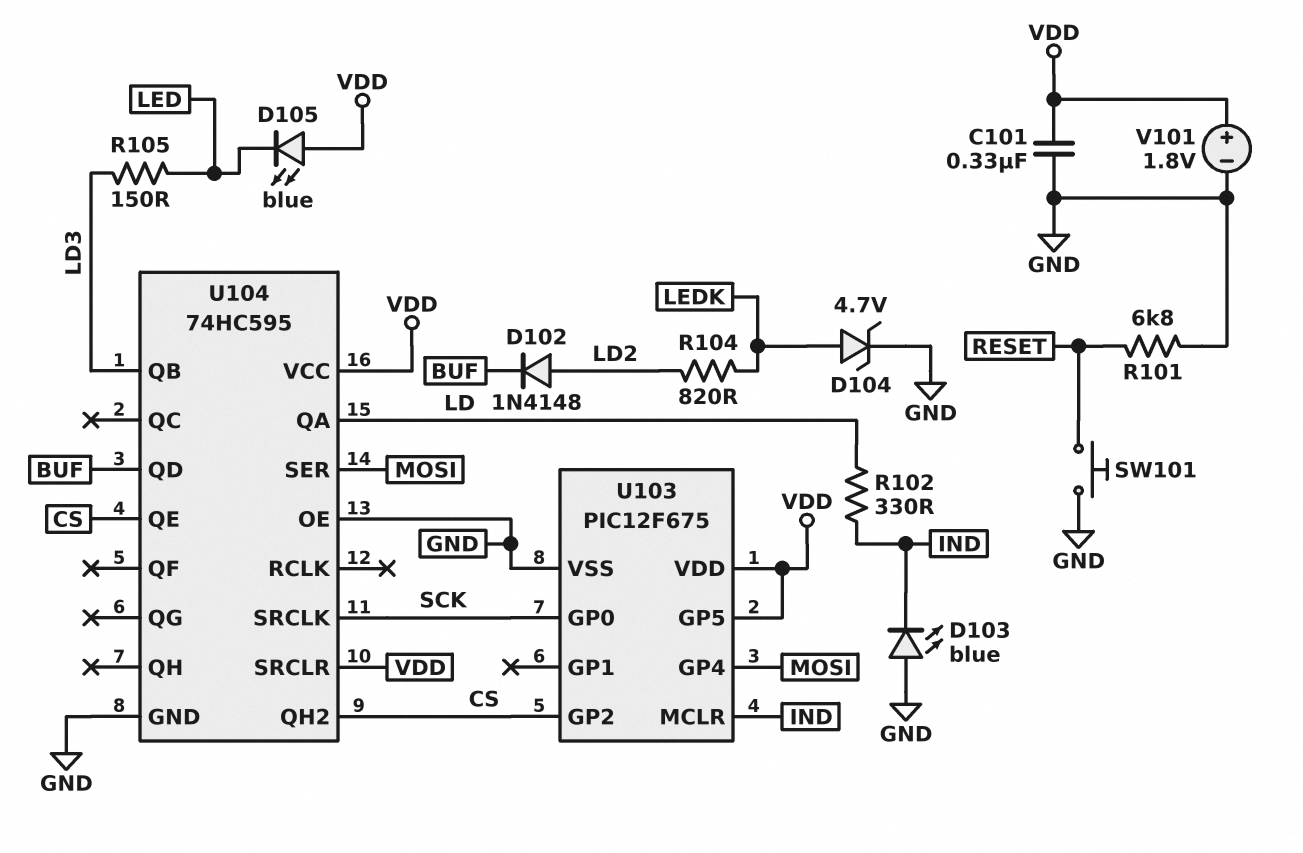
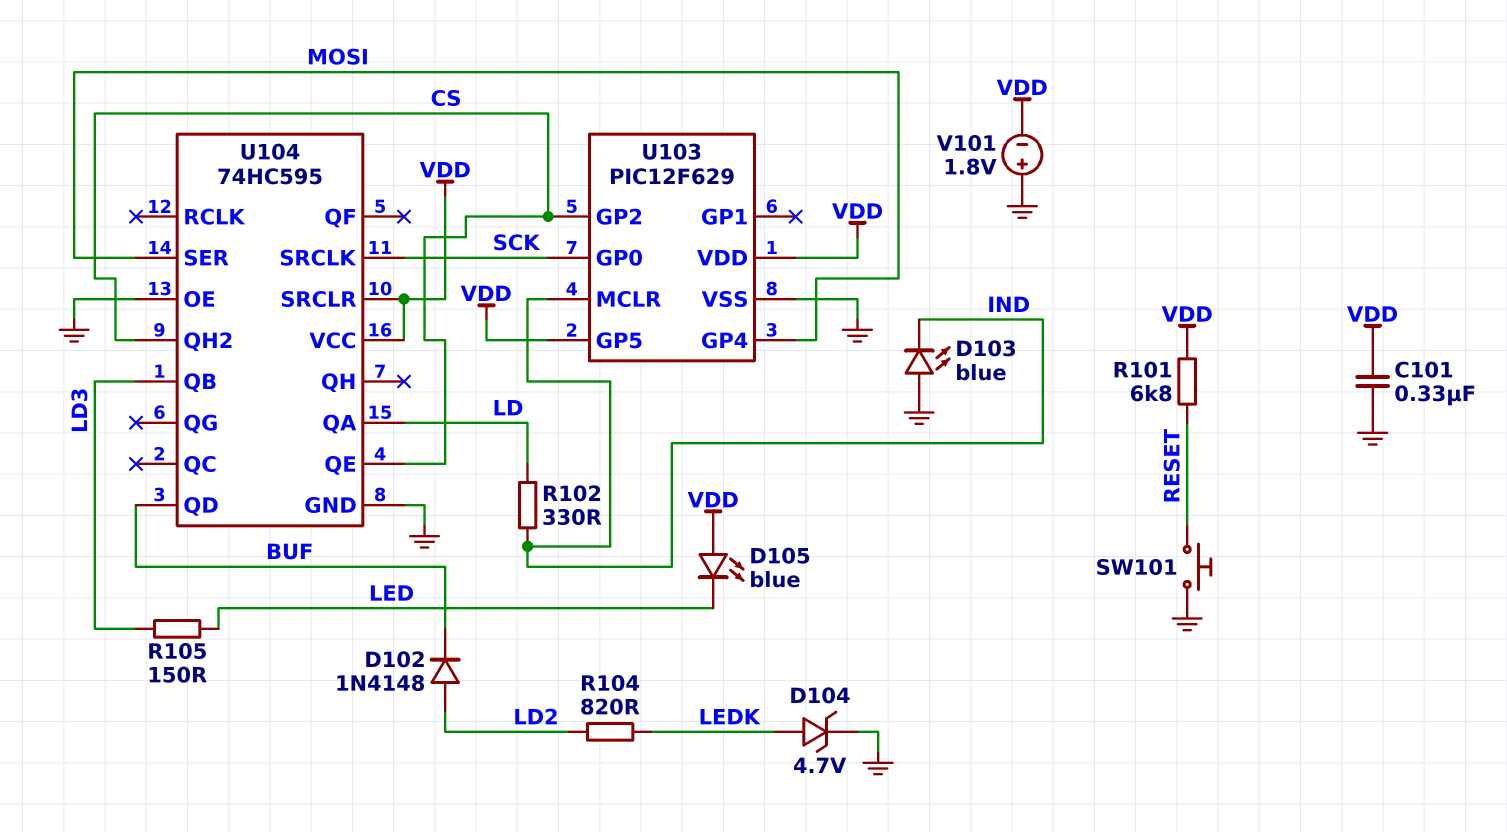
R101: 6.8k (GND, RESET) -> 6.8k (RESET, VDD)
U103: PIC12F675 -> PIC12F629
V101: 1.8V (plus VDD, minus GND) -> 1.8V (plus GND, minus VDD)

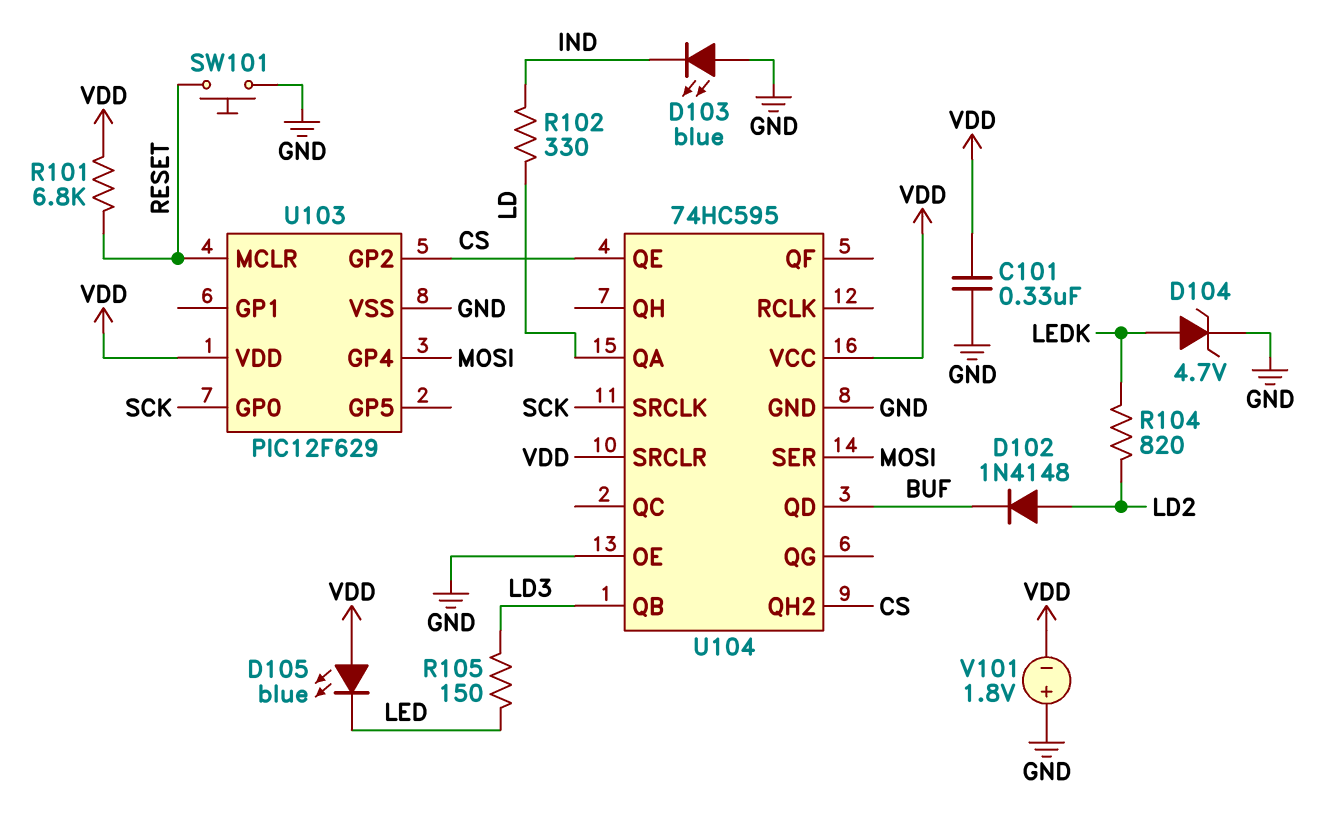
U103 pin GP5: VDD -> none
U103 pin MCLR: IND -> RESET

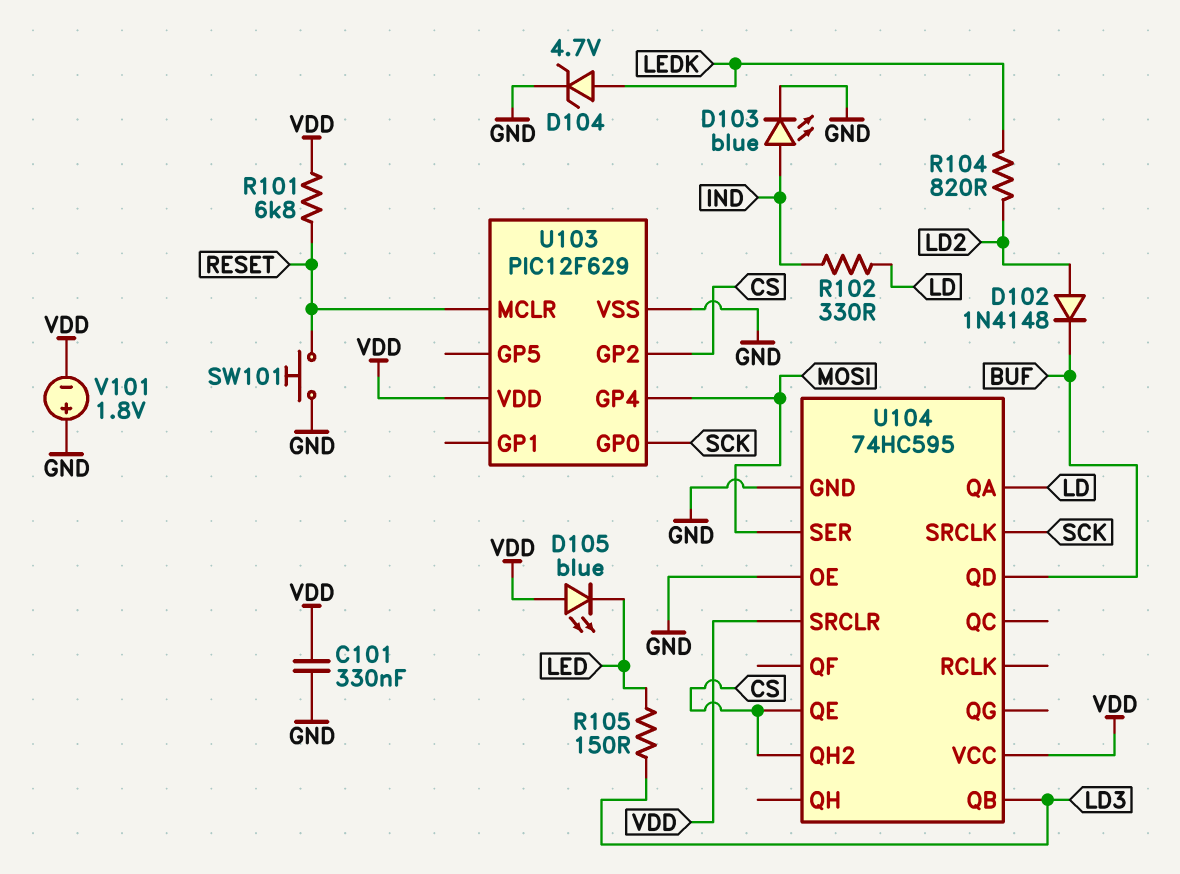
D103: LED blue (A GND, K IND) -> LED blue (A IND, K GND)

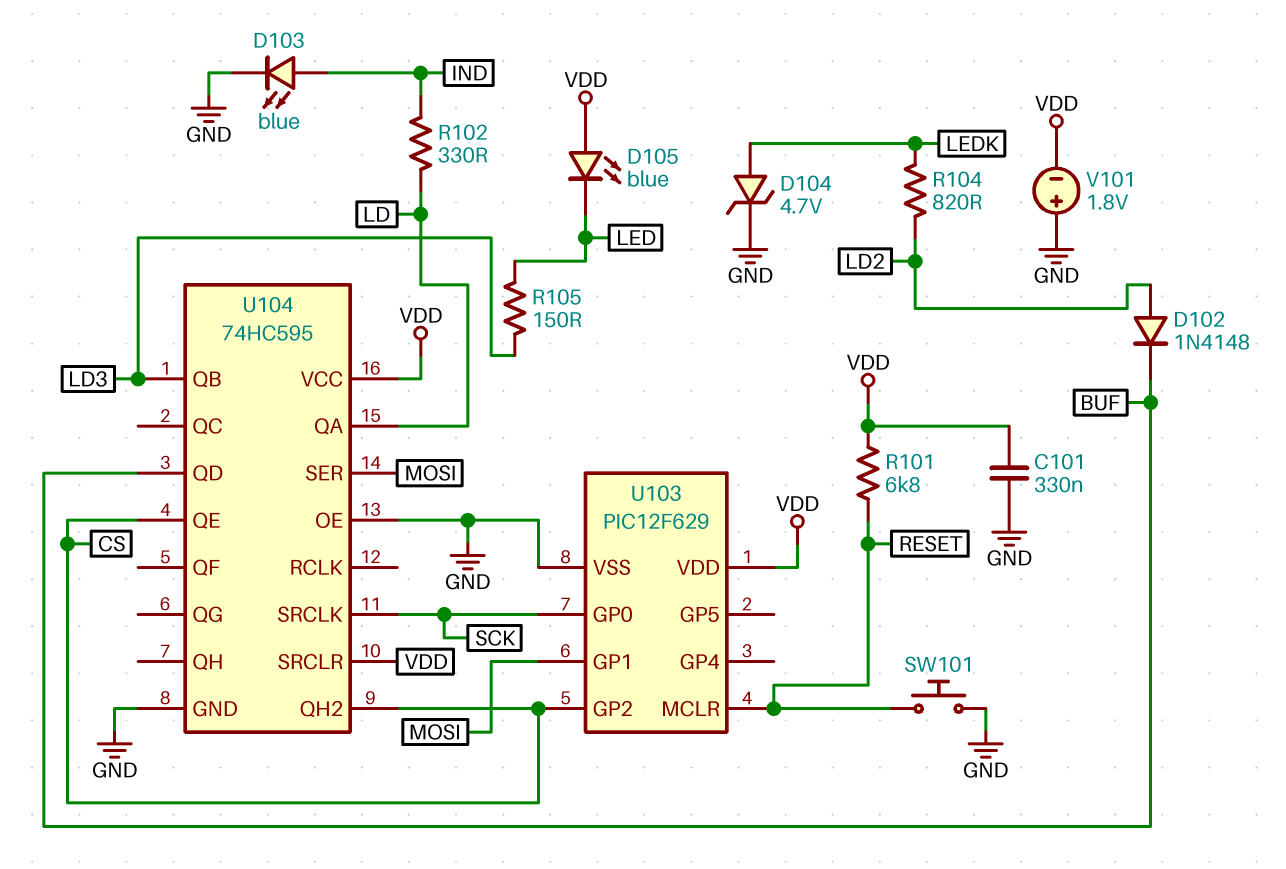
U103 pin GP1: none -> MOSI
U103 pin GP4: MOSI -> none

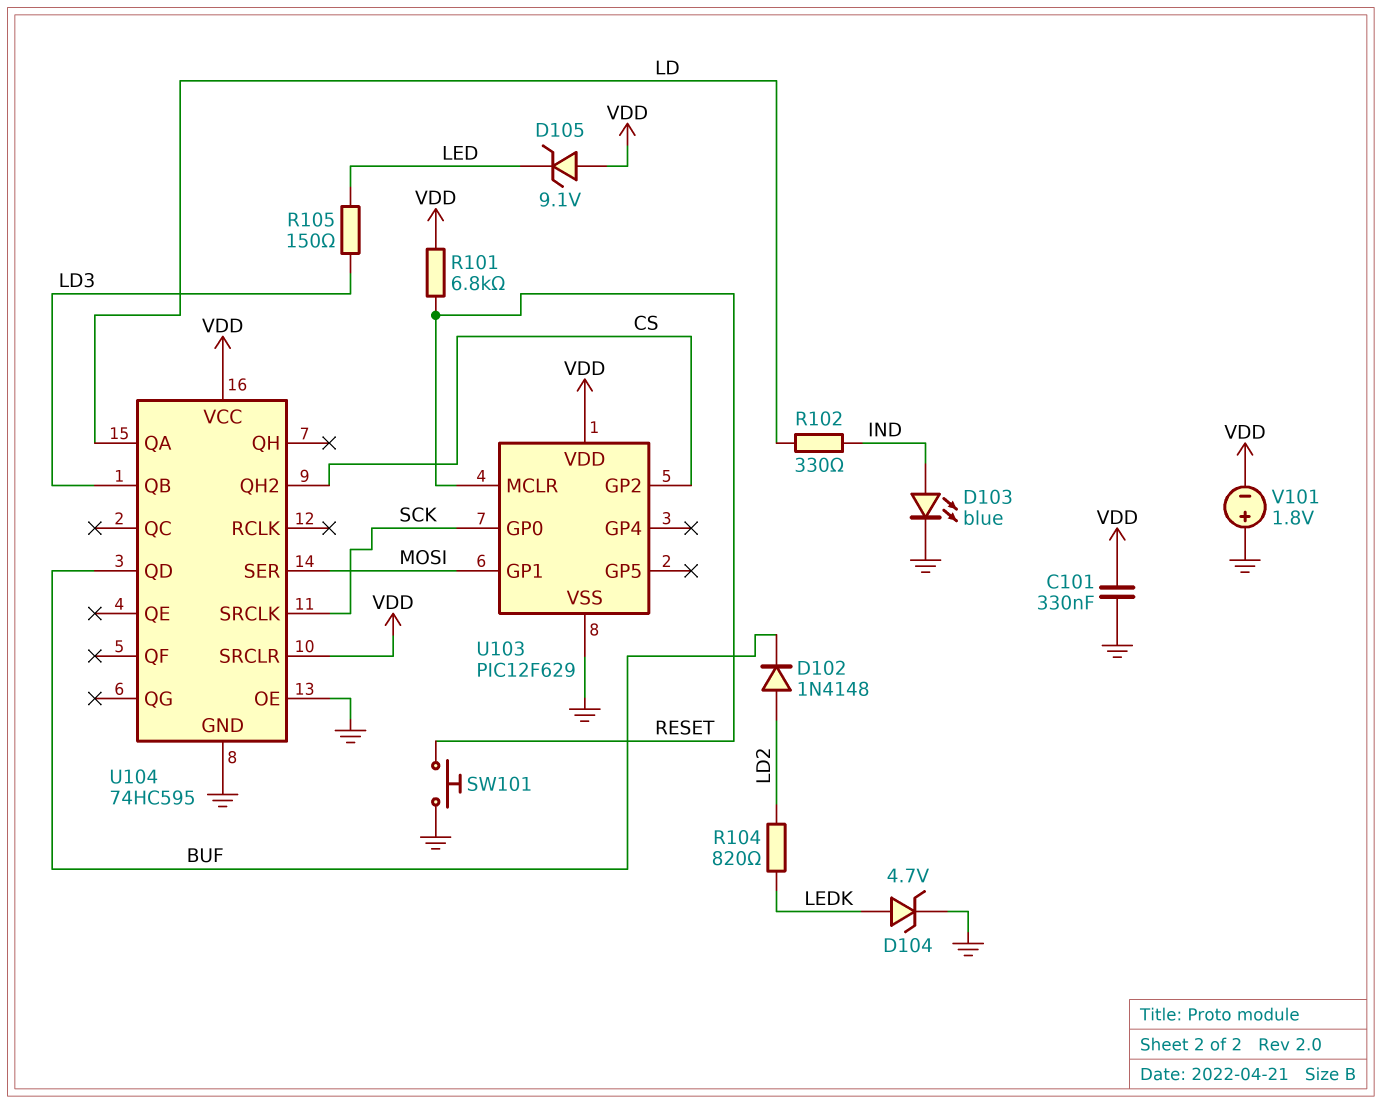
D105: LED blue (A VDD, K LED) -> zener 9.1V (A VDD, K LED)
U104 pin QE: CS -> none

